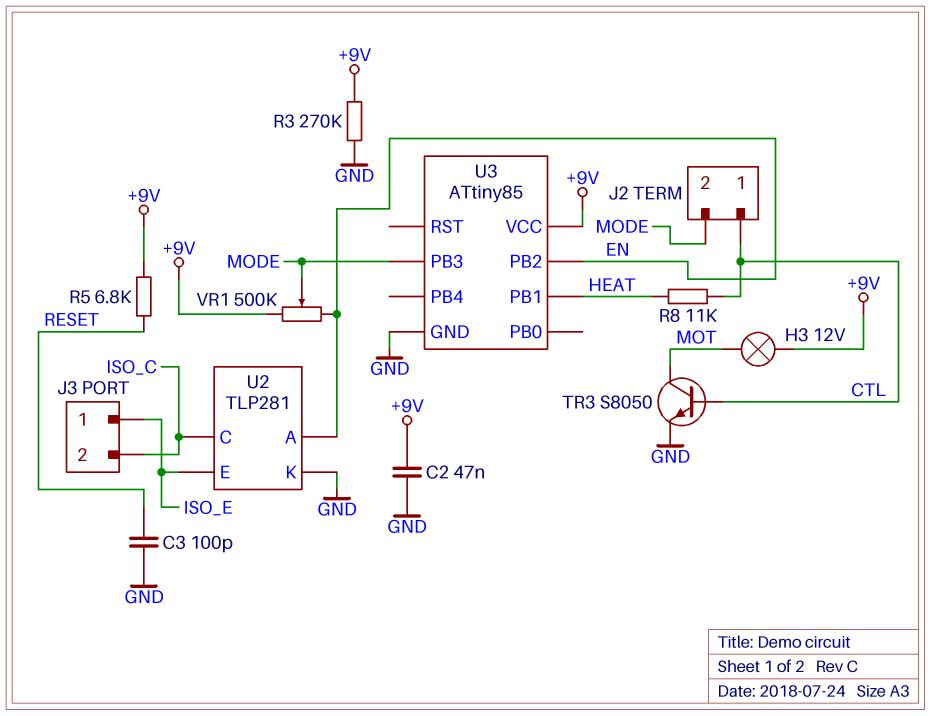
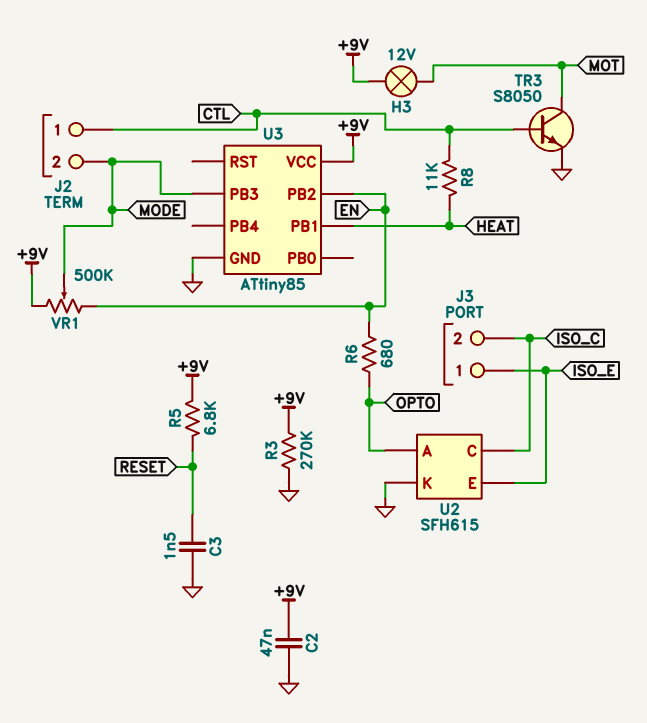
C3: 100pF (GND, RESET) -> 1.5nF (GND, RESET)
R6: none -> 680 (EN, OPTO)
U2: TLP281 -> SFH615
U2 pin A: EN -> OPTO

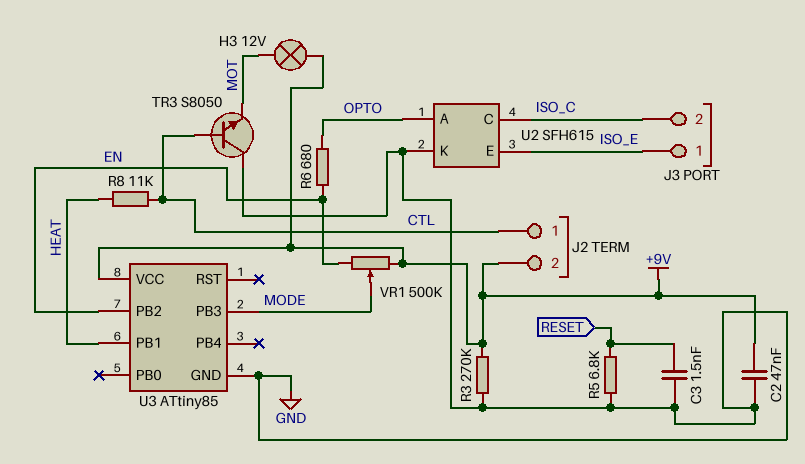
J2 pin 2: MODE -> +9V
R5: 6.8k (+9V, RESET) -> 6.8k (GND, RESET)
TR3: NPN S8050 (B CTL, C MOT, E GND) -> NPN S8050 (B CTL, C GND, E MOT)

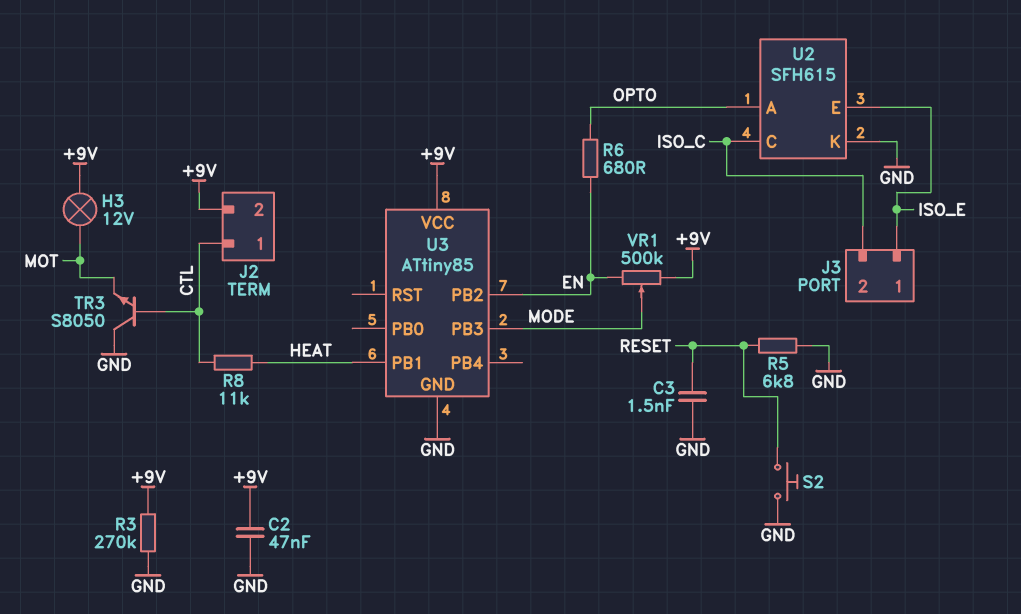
S2: none -> button (GND, RESET)

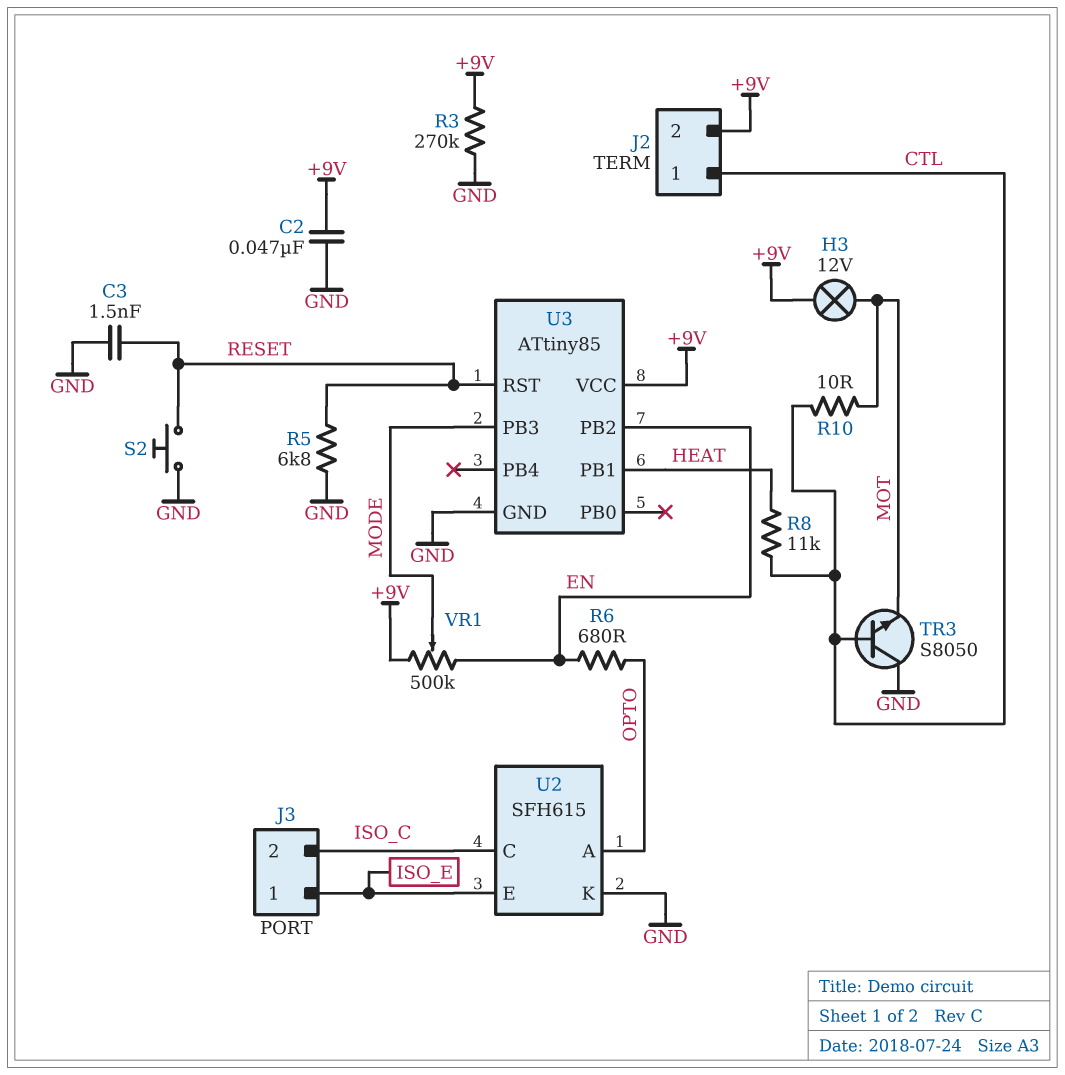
R10: none -> 10 (CTL, MOT)
U3 pin RST: none -> RESET

